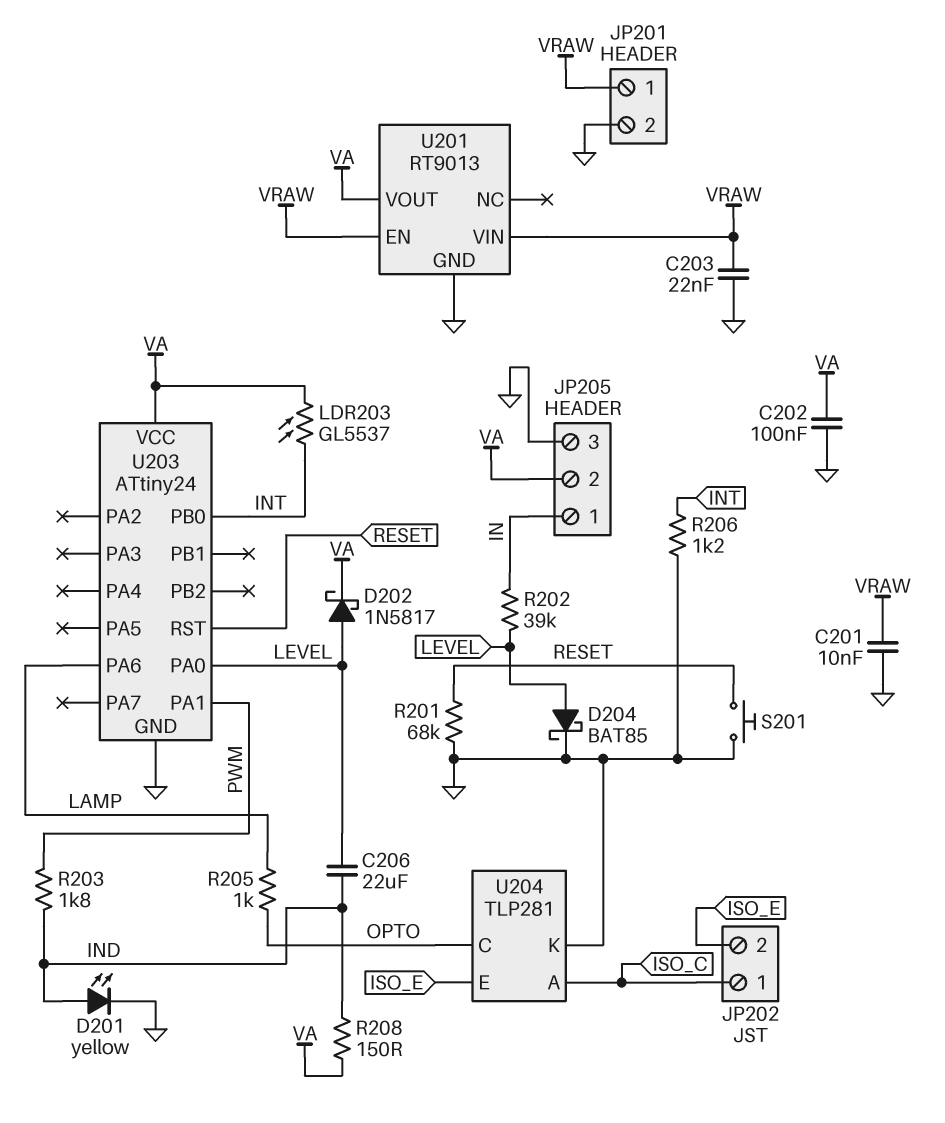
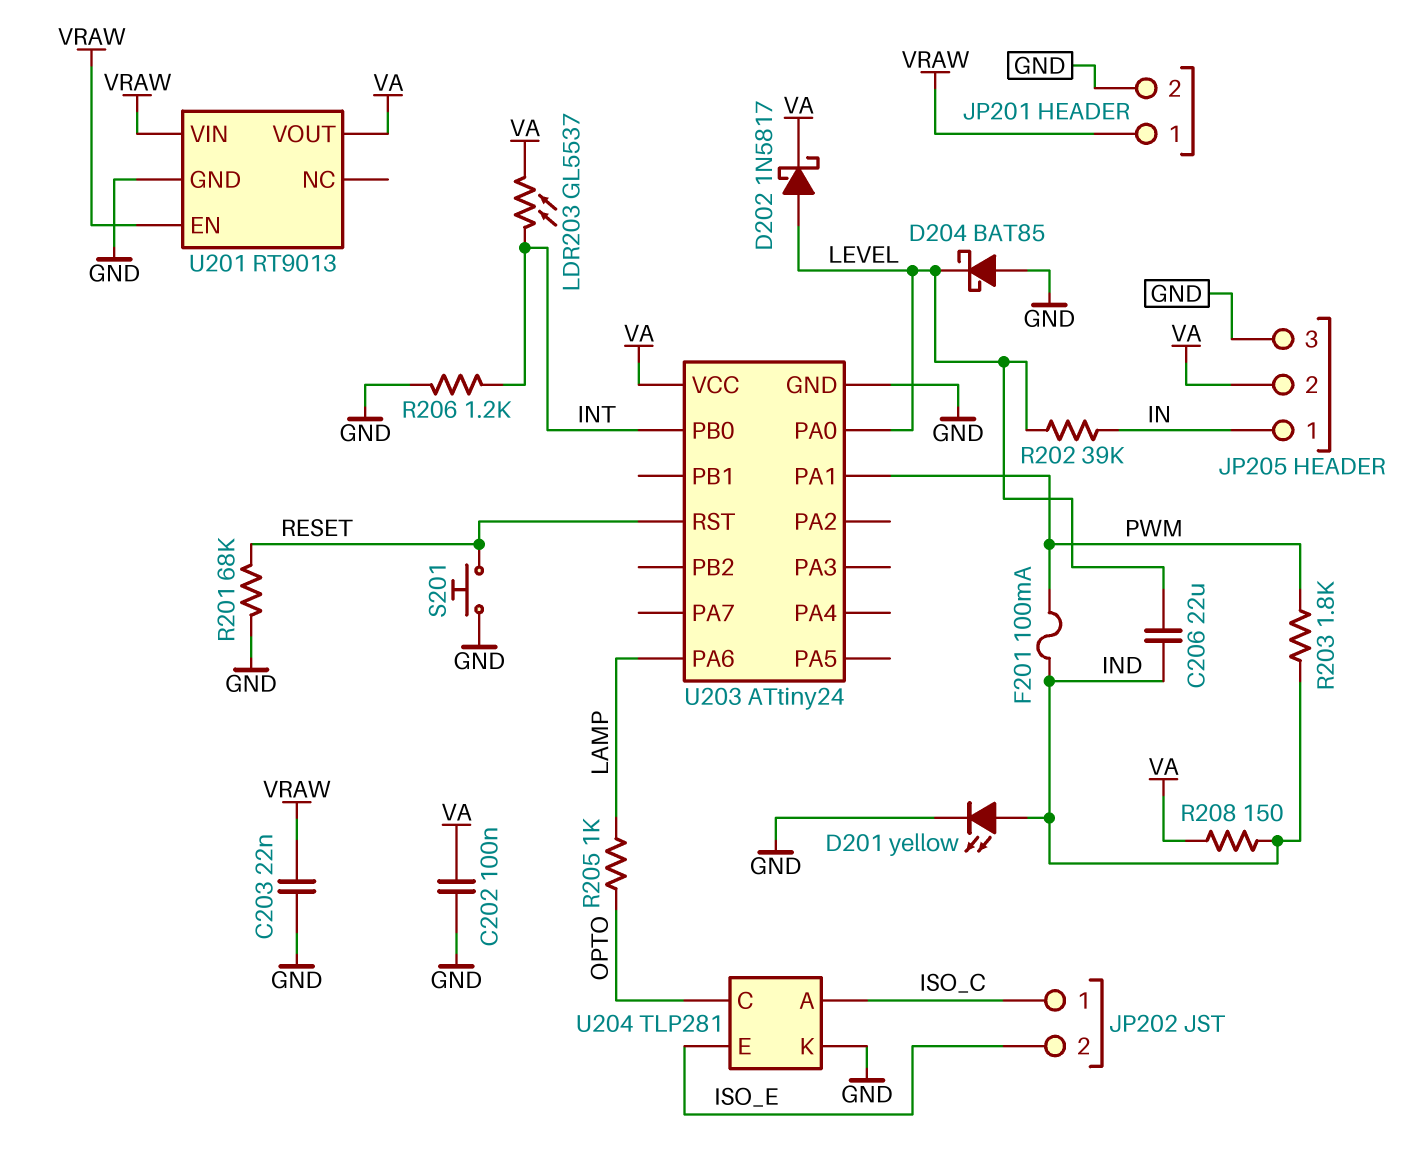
C201: 10nF (GND, VRAW) -> none
D204: schottky BAT85 (A LEVEL, K GND) -> schottky BAT85 (A GND, K LEVEL)
F201: none -> 100mA (IND, PWM)

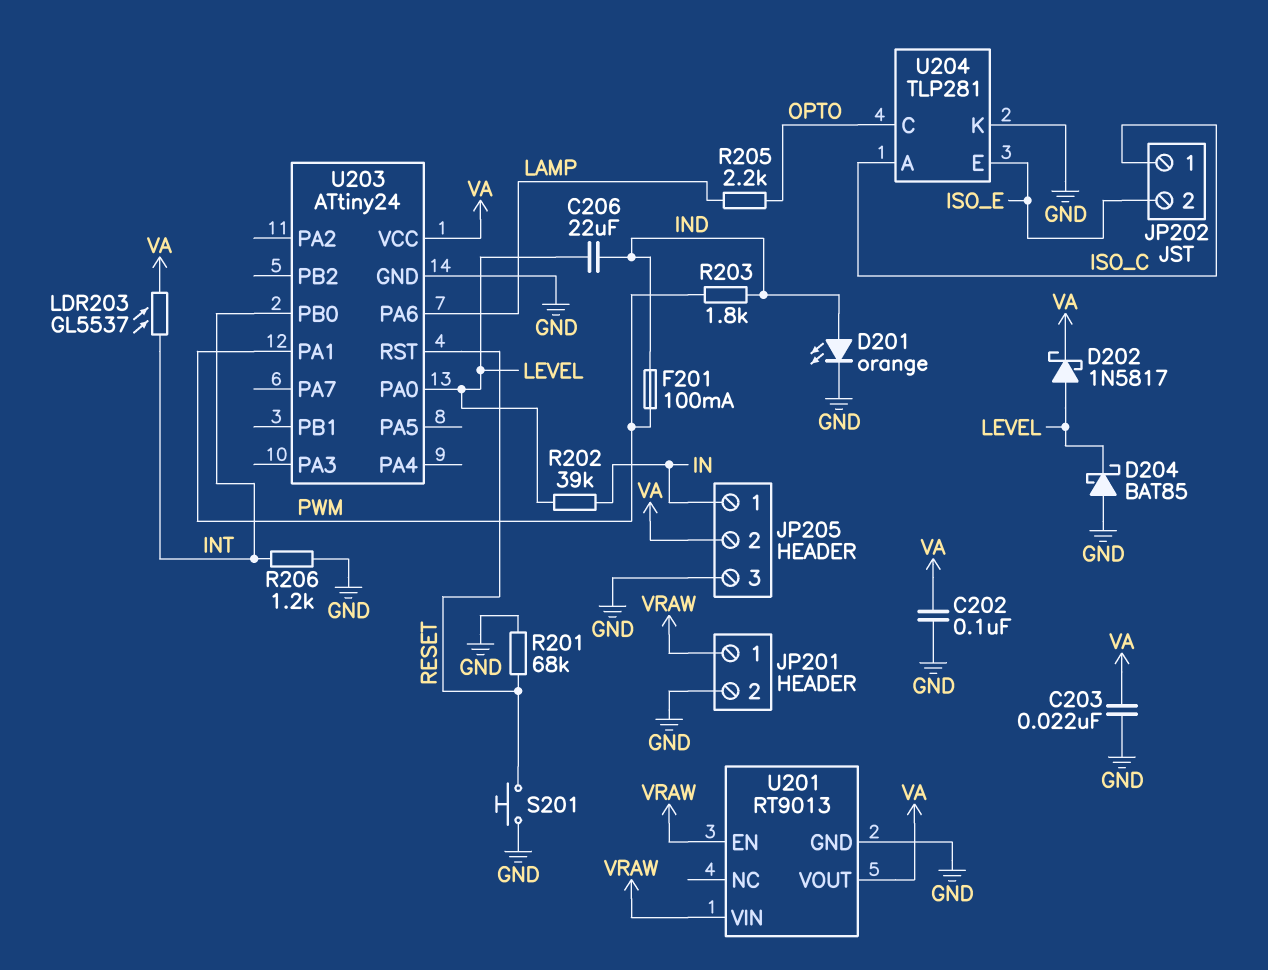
C203: 22nF (GND, VRAW) -> 22nF (GND, VA)
D201: LED yellow (A IND, K GND) -> LED orange (A IND, K GND)
R205: 1k (LAMP, OPTO) -> 2.2k (LAMP, OPTO)
R208: 150 (IND, VA) -> none

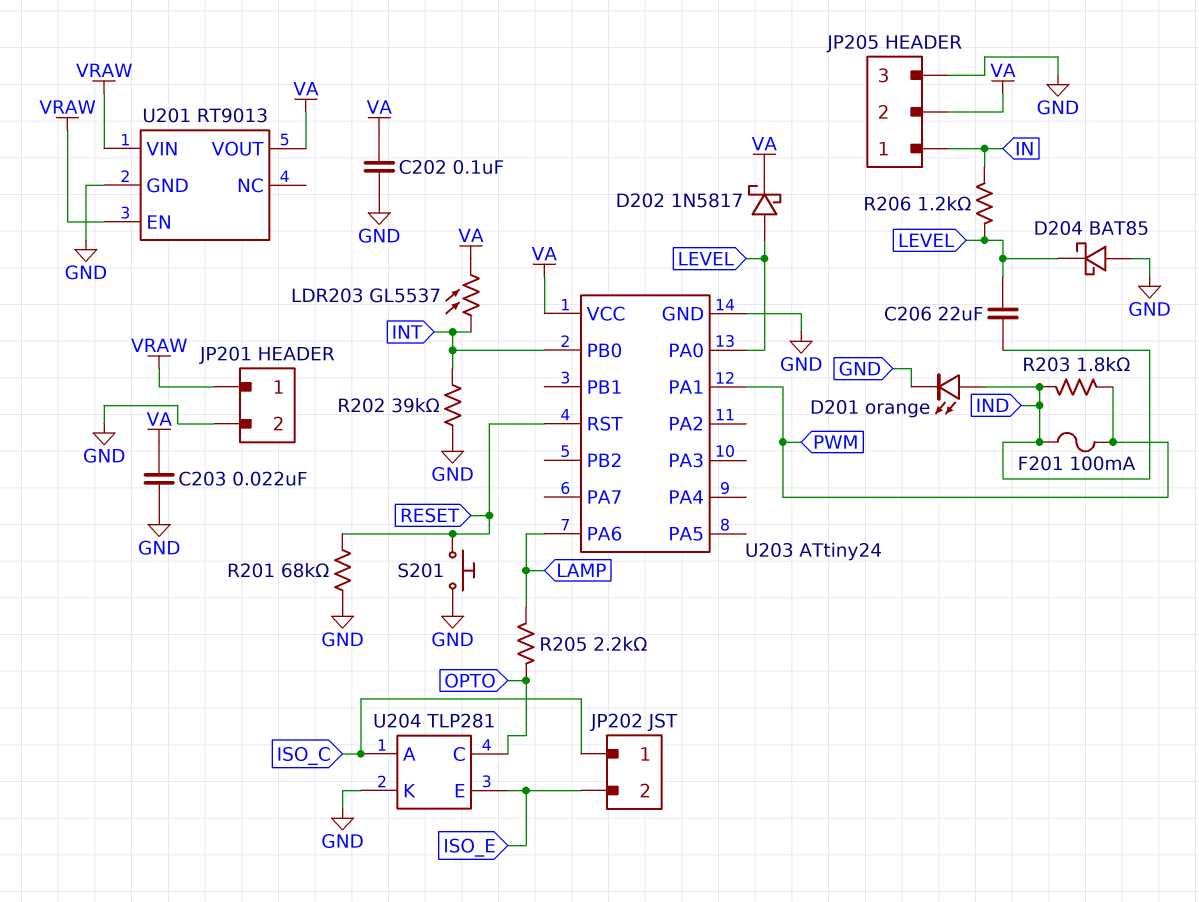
R202: 39k (IN, LEVEL) -> 39k (GND, INT)
R206: 1.2k (GND, INT) -> 1.2k (IN, LEVEL)

